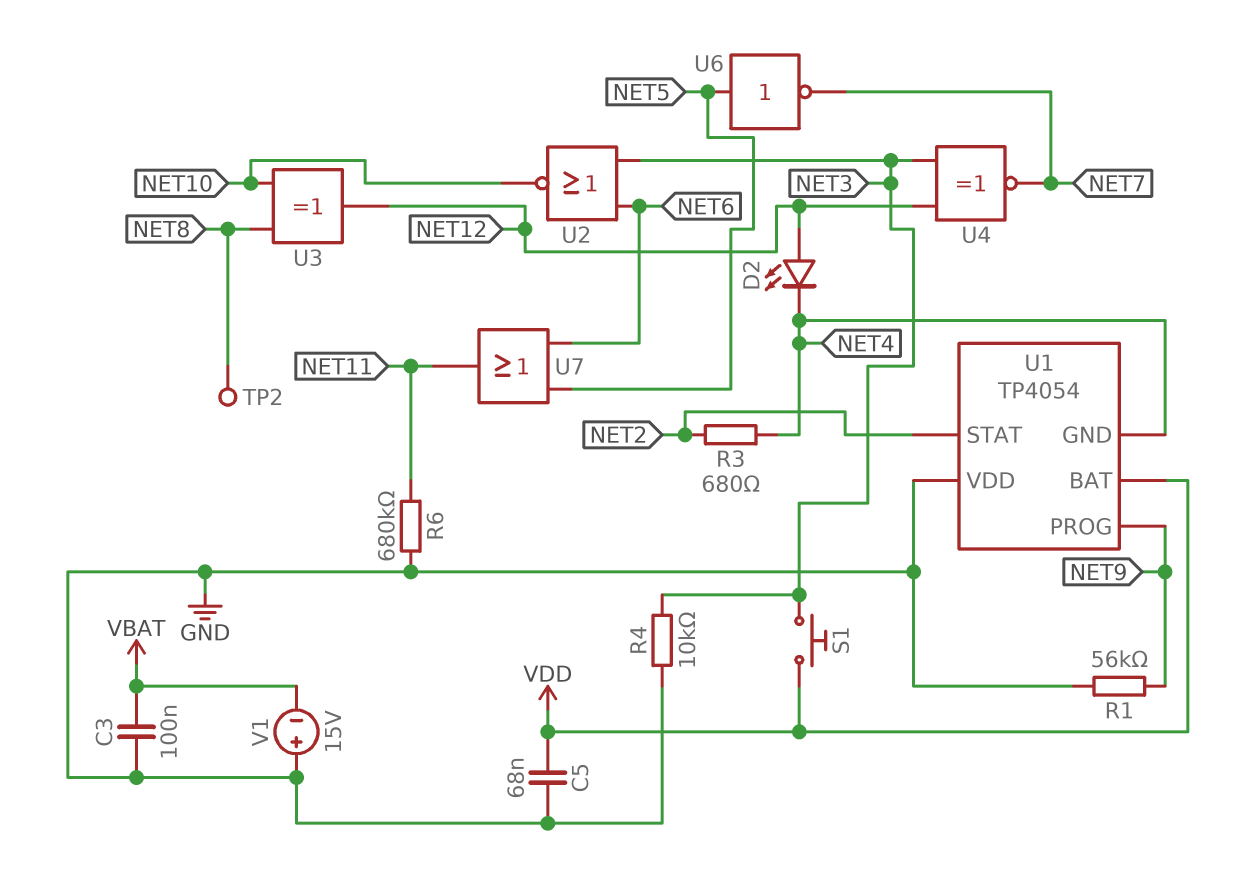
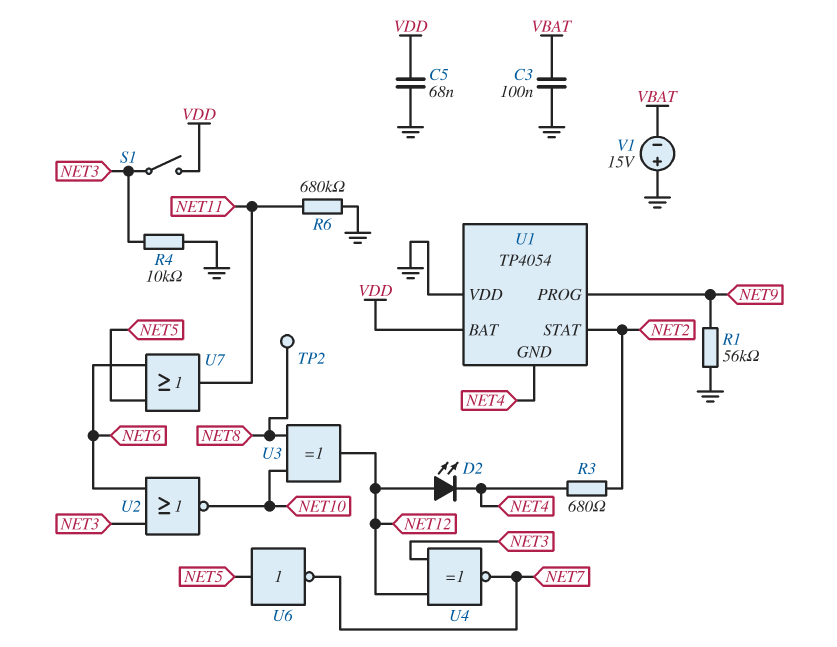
S1: button (NET3, VDD) -> switch (NET3, VDD)

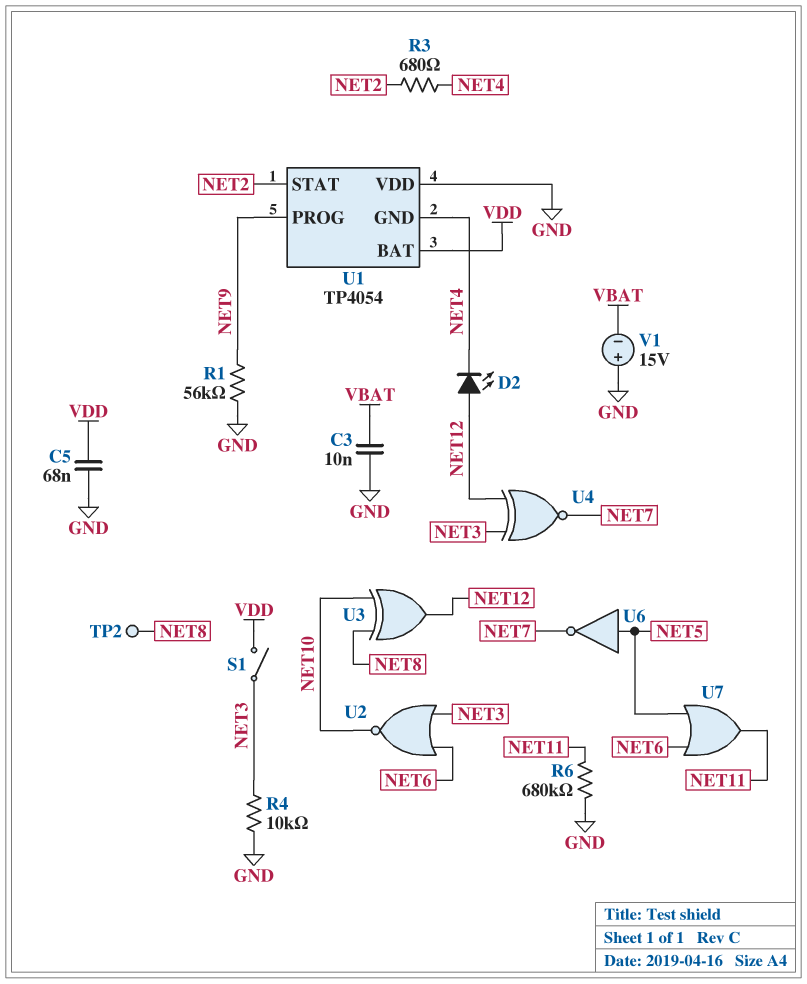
C3: 100nF (GND, VBAT) -> 10nF (GND, VBAT)

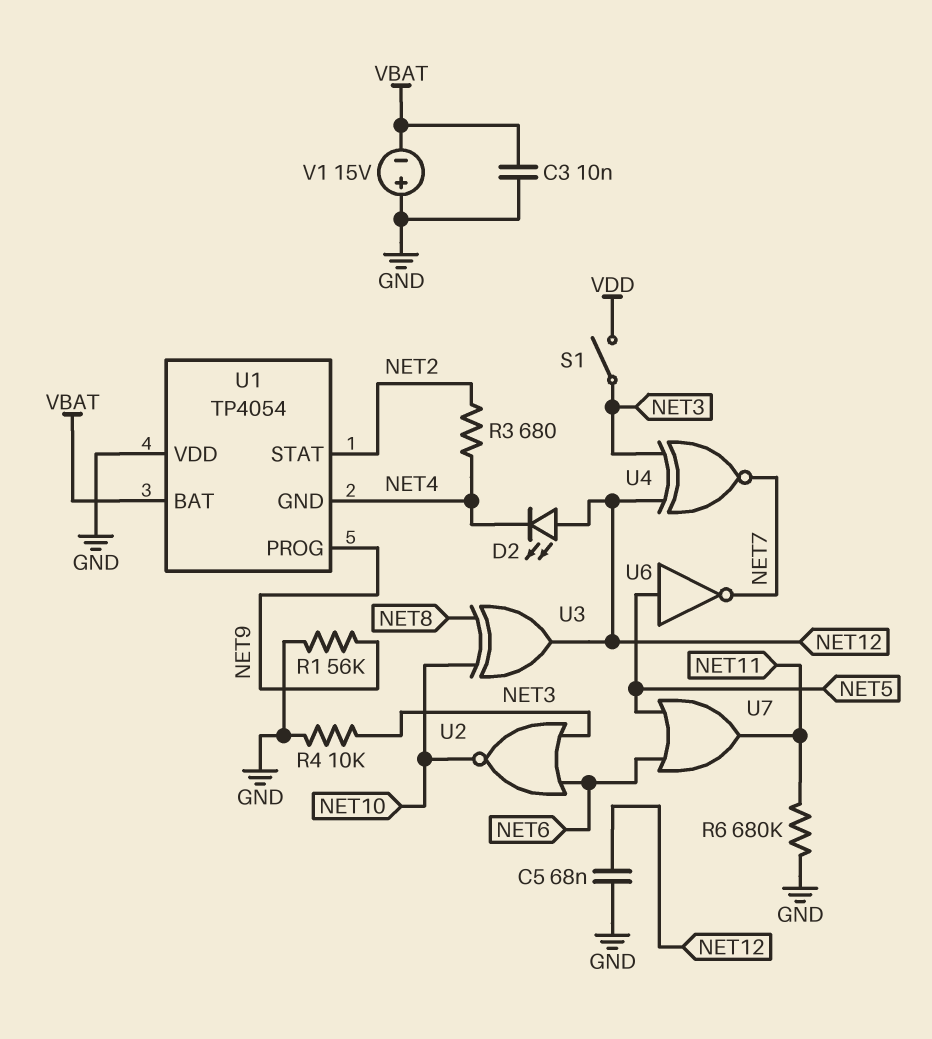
C5: 68nF (GND, VDD) -> 68nF (GND, NET12)
TP2: test point (NET8) -> none
U1 pin BAT: VDD -> VBAT

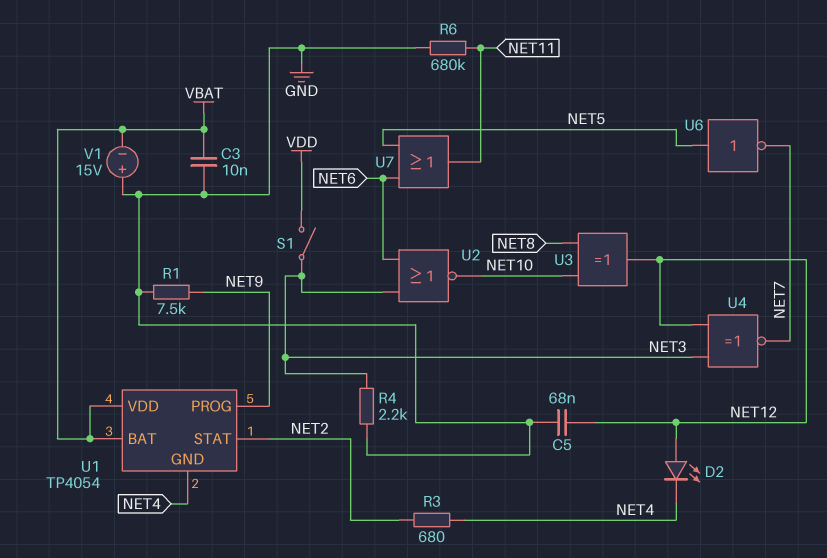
R1: 56k (GND, NET9) -> 7.5k (GND, NET9)
R4: 10k (GND, NET3) -> 2.2k (GND, NET3)
U1 pin VDD: GND -> VBAT

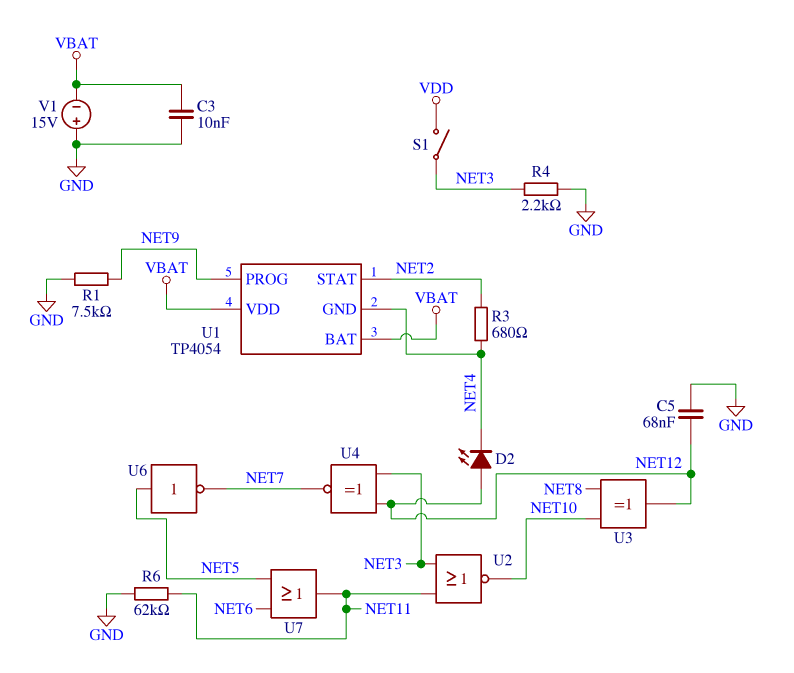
R6: 680k (GND, NET11) -> 62k (GND, NET11)
U2: NOR (in NET3, in NET6, out NET10) -> NOR (in NET3, in NET11, out NET10)

